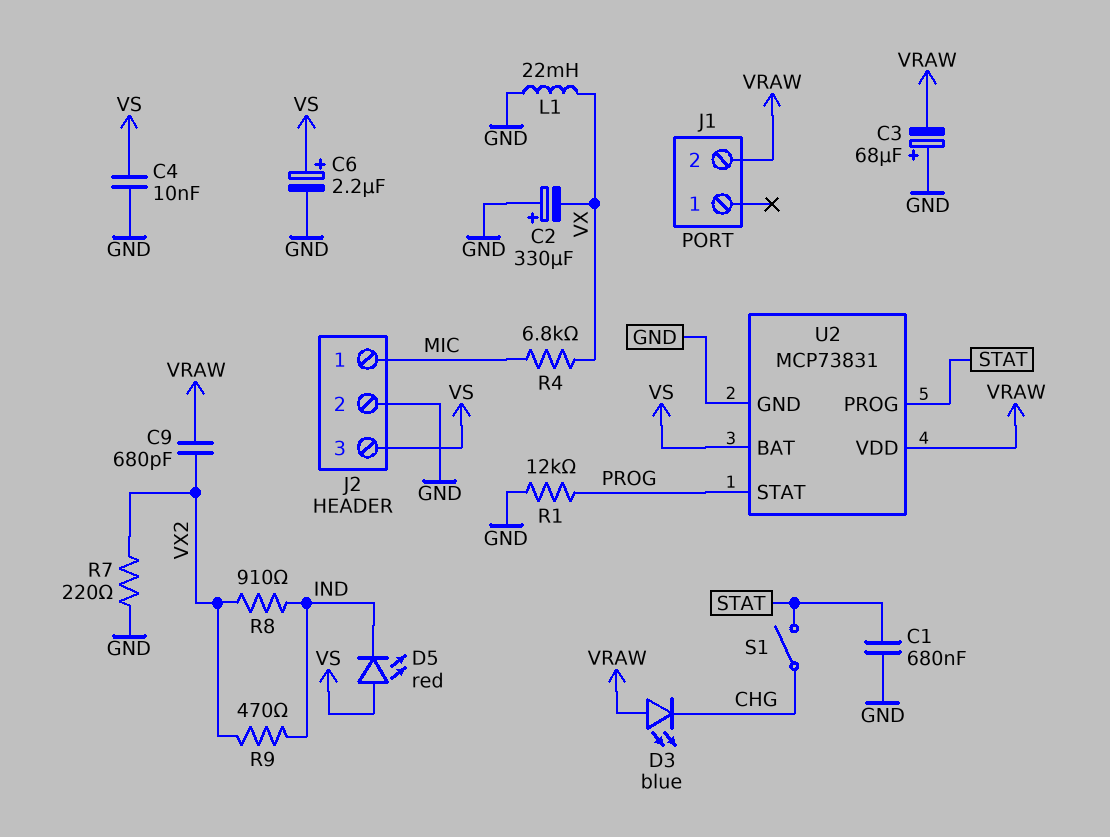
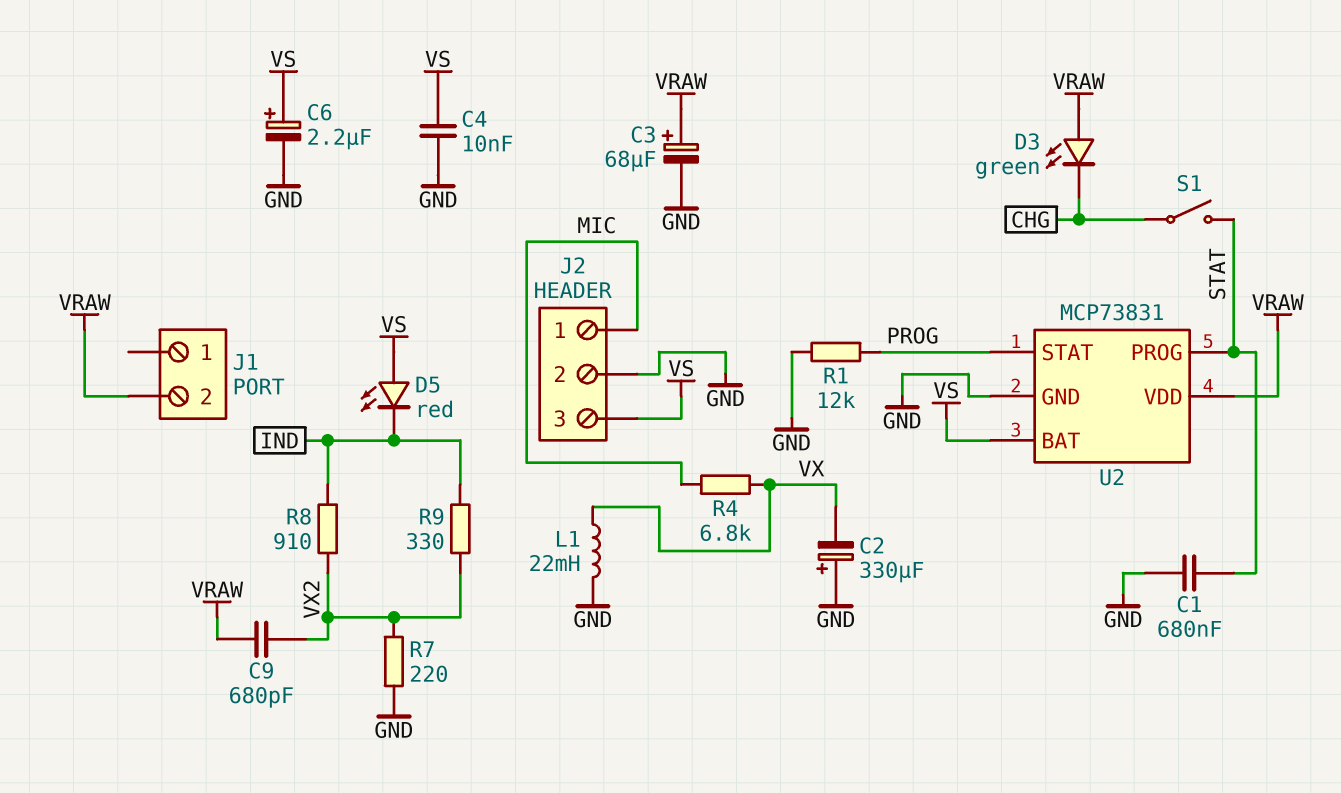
C3: 68uF (plus GND, minus VRAW) -> 68uF (plus VRAW, minus GND)
D3: LED blue (A VRAW, K CHG) -> LED green (A VRAW, K CHG)
R9: 470 (IND, VX2) -> 330 (IND, VX2)

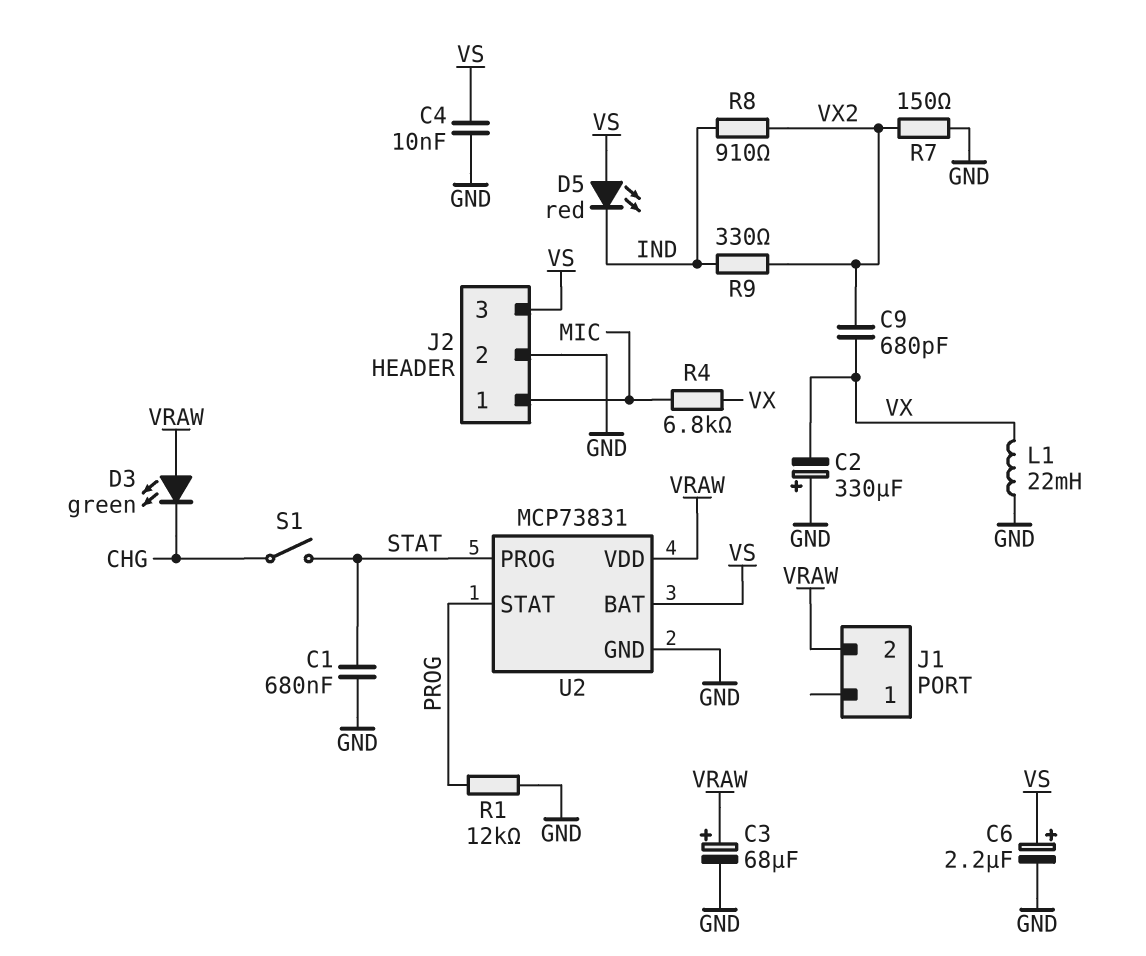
C9: 680pF (VRAW, VX2) -> 680pF (VX, VX2)
R7: 220 (GND, VX2) -> 150 (GND, VX2)

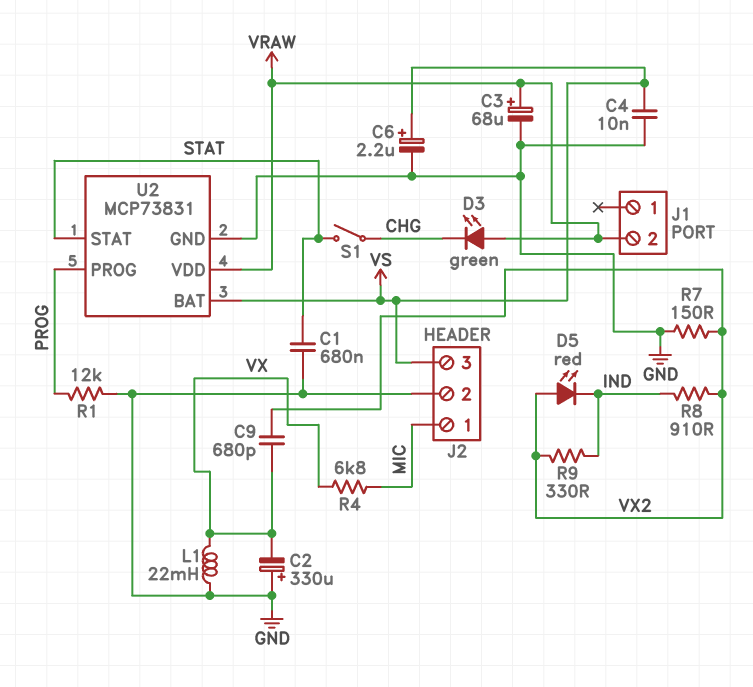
D5: LED red (A VS, K IND) -> LED red (A VX2, K IND)
U2 pin PROG: STAT -> PROG
U2 pin STAT: PROG -> STAT

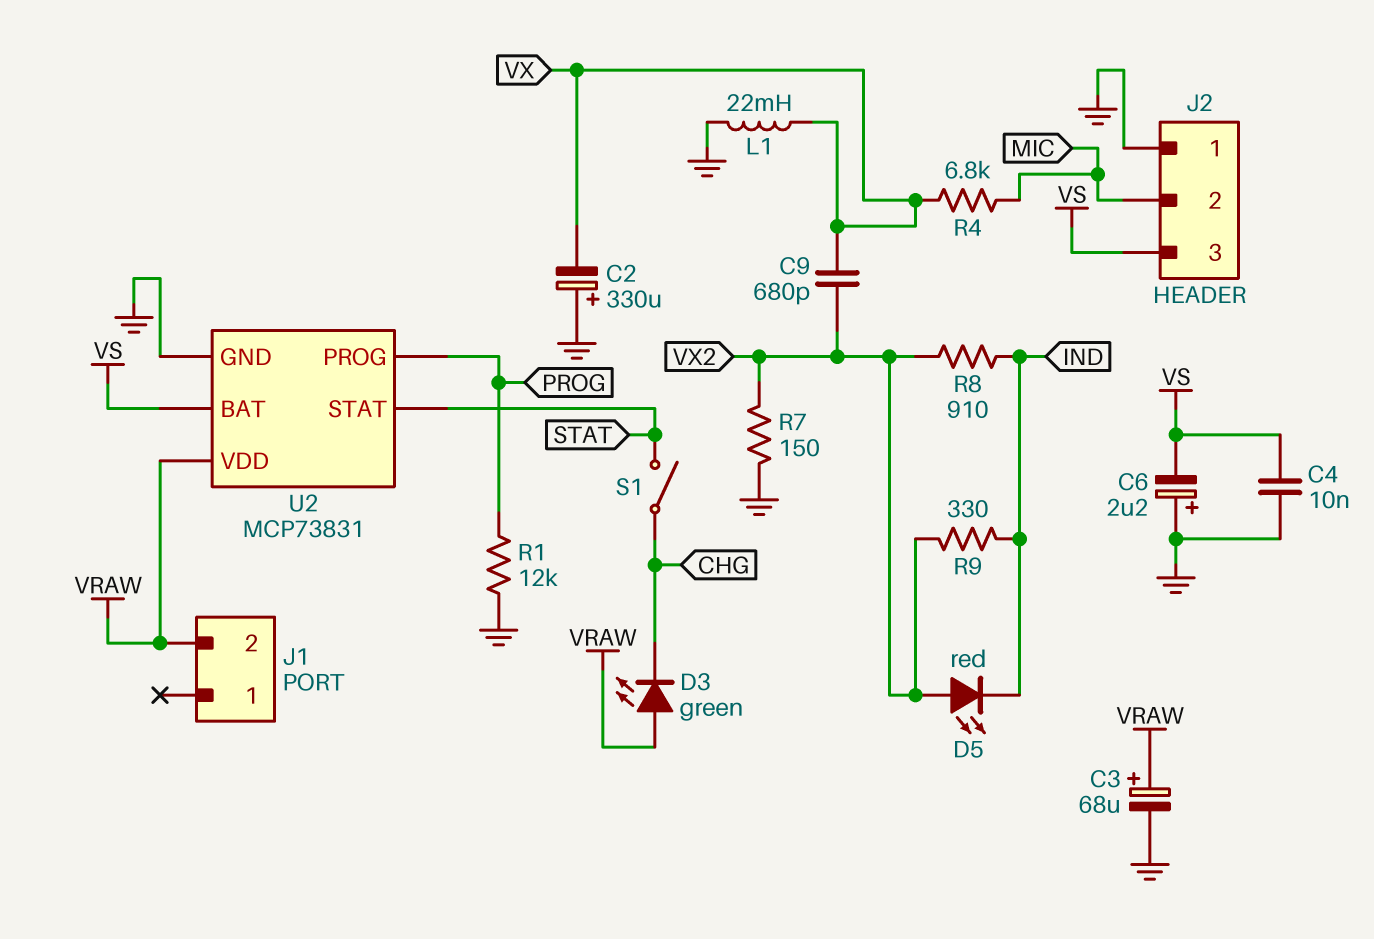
C1: 680nF (GND, STAT) -> none
C6: 2.2uF (plus VS, minus GND) -> 2.2uF (plus GND, minus VS)
J2 pin 1: MIC -> GND
J2 pin 2: GND -> MIC

